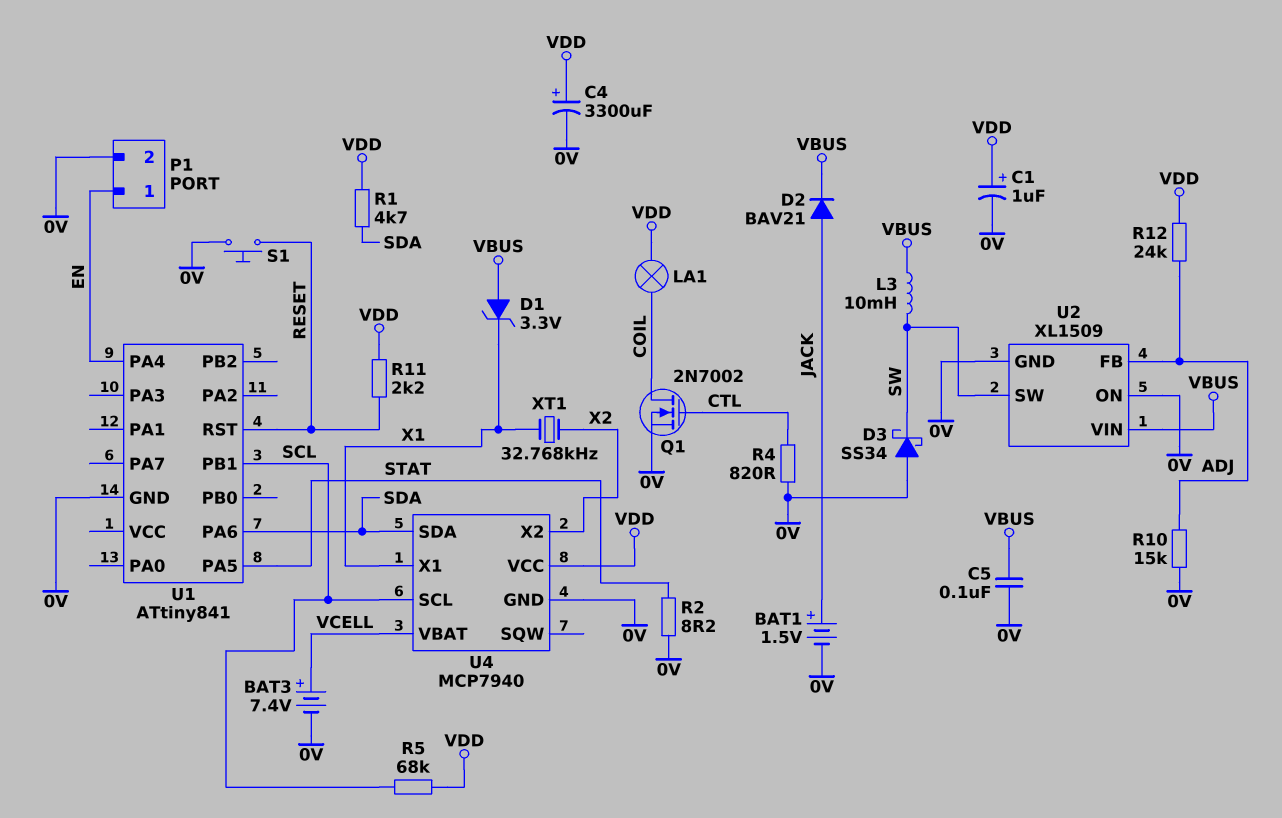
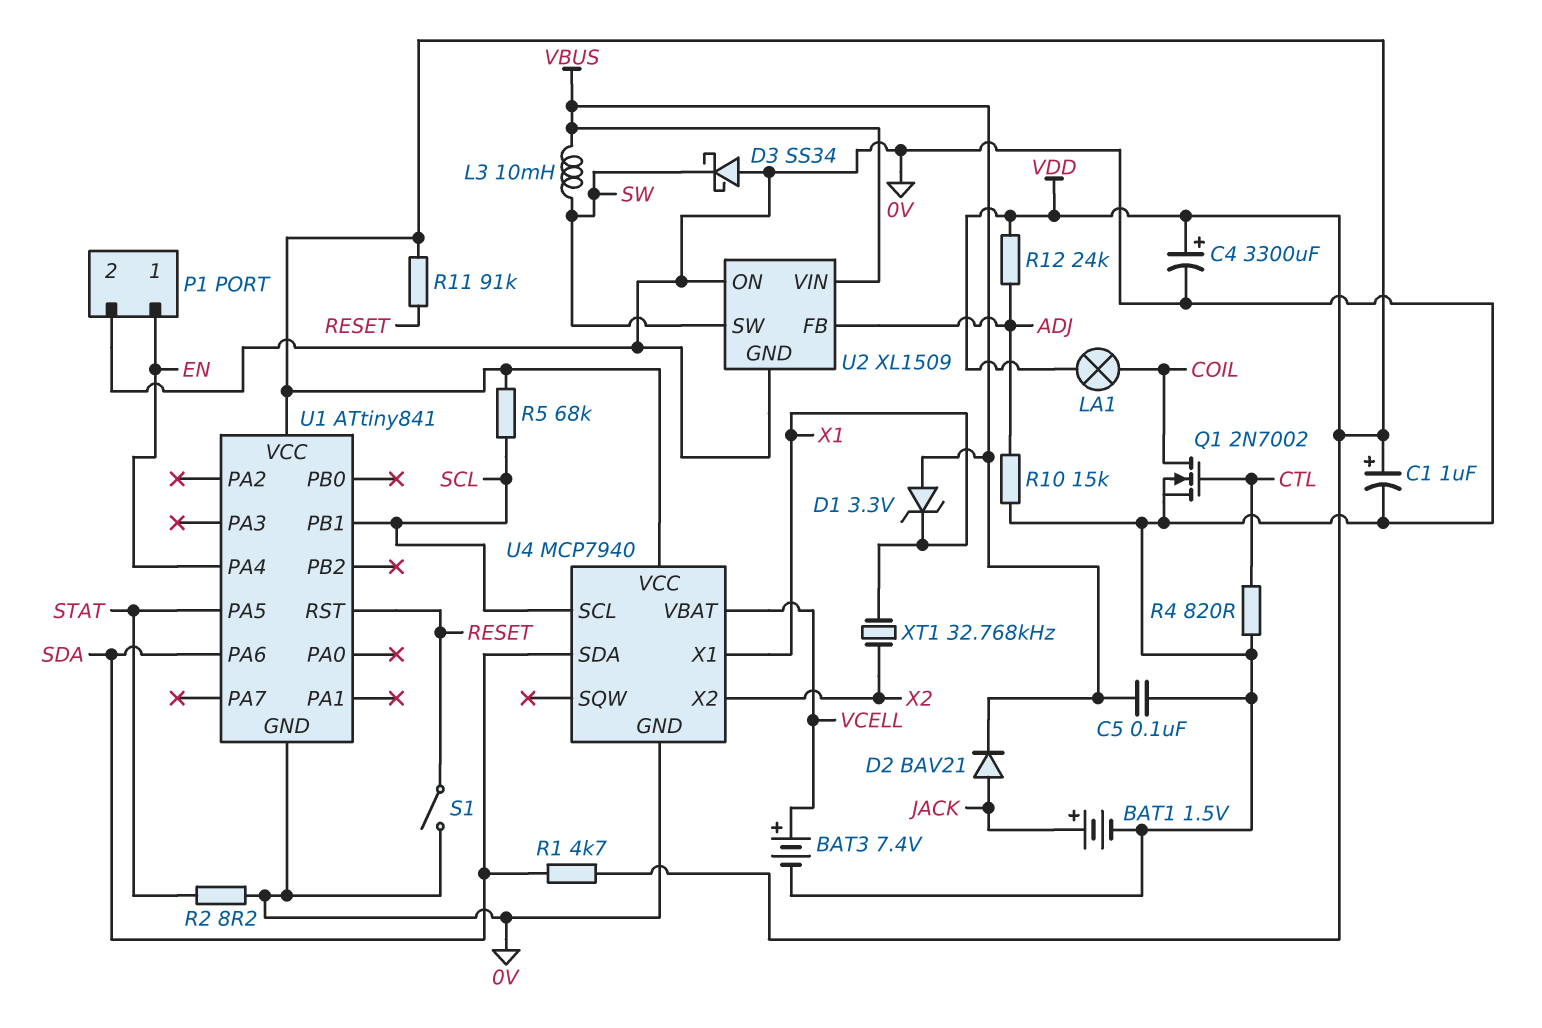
R11: 2.2k (RESET, VDD) -> 91k (RESET, VDD)
S1: button (0V, RESET) -> switch (0V, RESET)
U1 pin VCC: none -> VDD

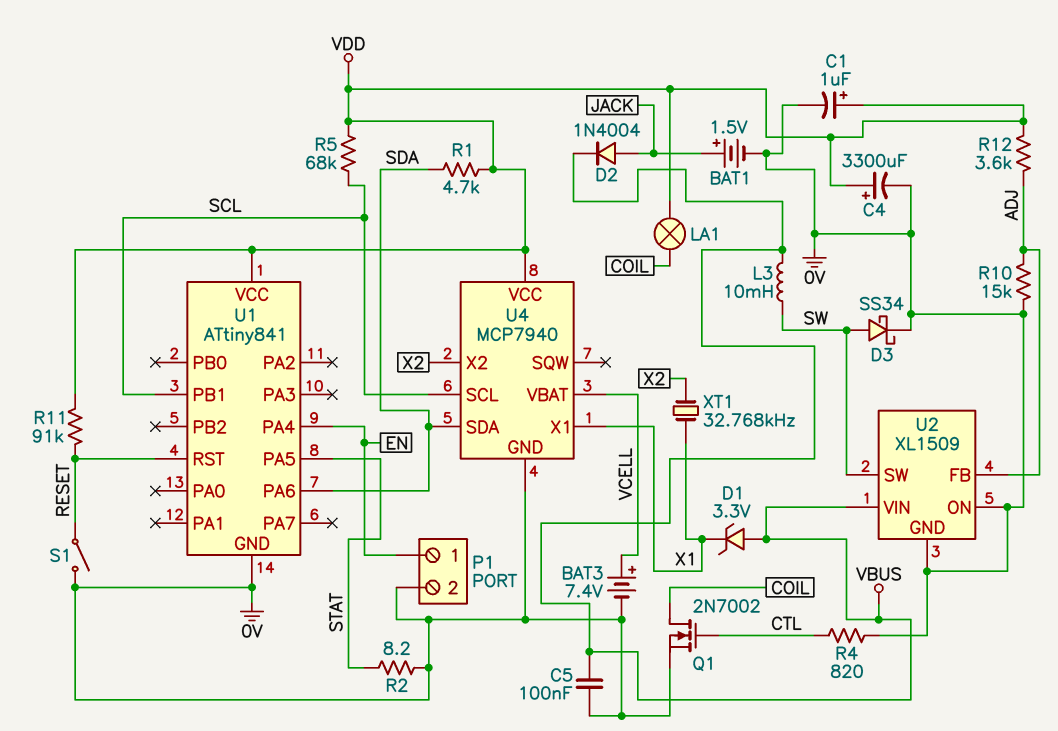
D2: diode BAV21 (A JACK, K VBUS) -> diode 1N4004 (A JACK, K VBUS)
D3: schottky SS34 (A 0V, K SW) -> schottky SS34 (A SW, K 0V)
R12: 24k (ADJ, VDD) -> 3.6k (ADJ, VDD)

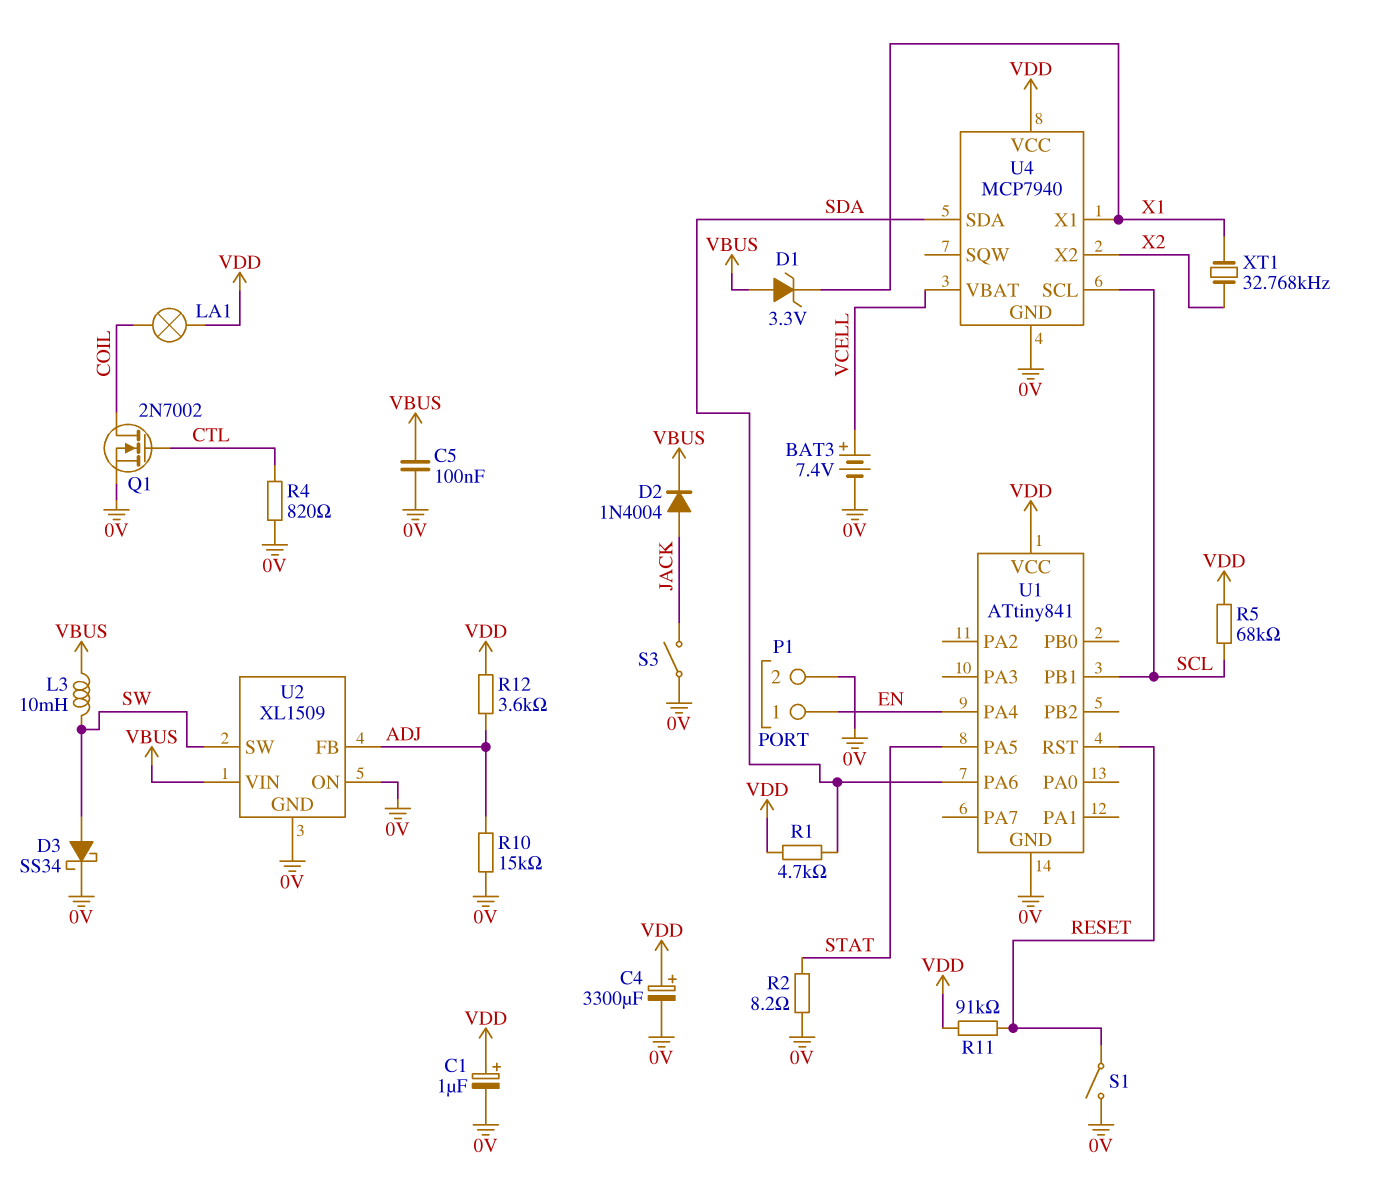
BAT1: 1.5V (plus JACK, minus 0V) -> none
S3: none -> switch (0V, JACK)

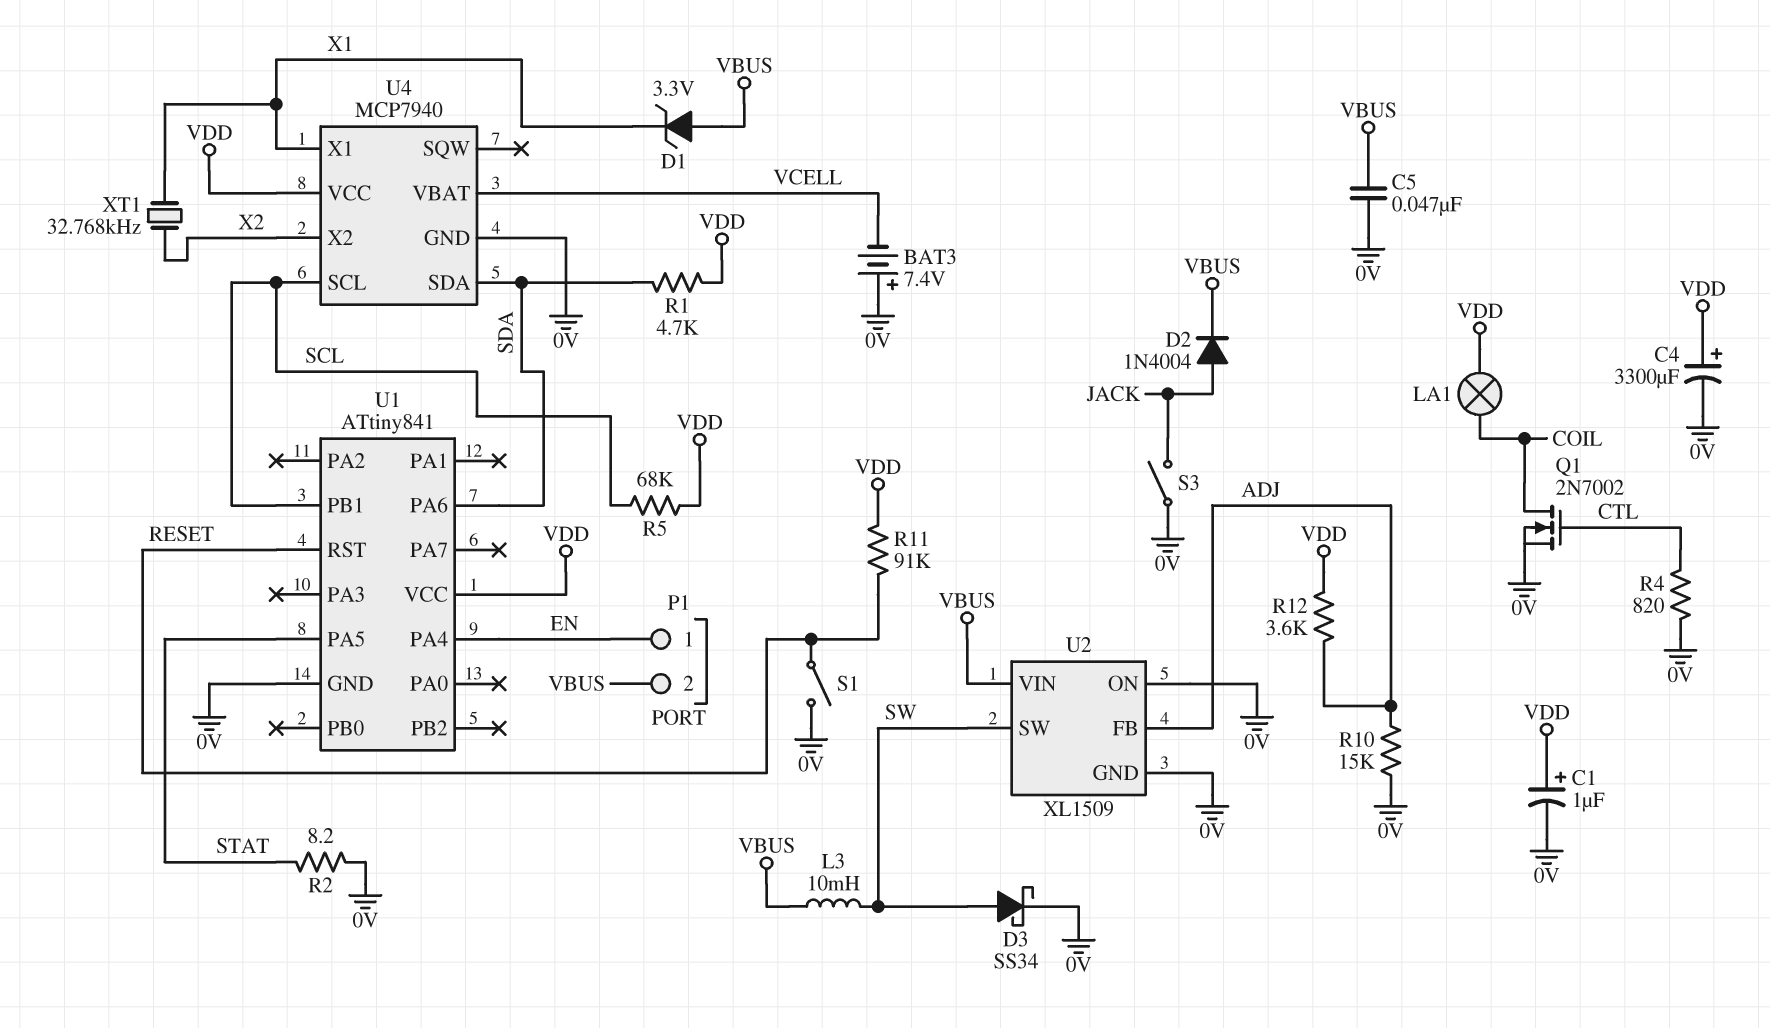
BAT3: 7.4V (plus VCELL, minus 0V) -> 7.4V (plus 0V, minus VCELL)
C5: 100nF (0V, VBUS) -> 47nF (0V, VBUS)
P1 pin 2: 0V -> VBUS

